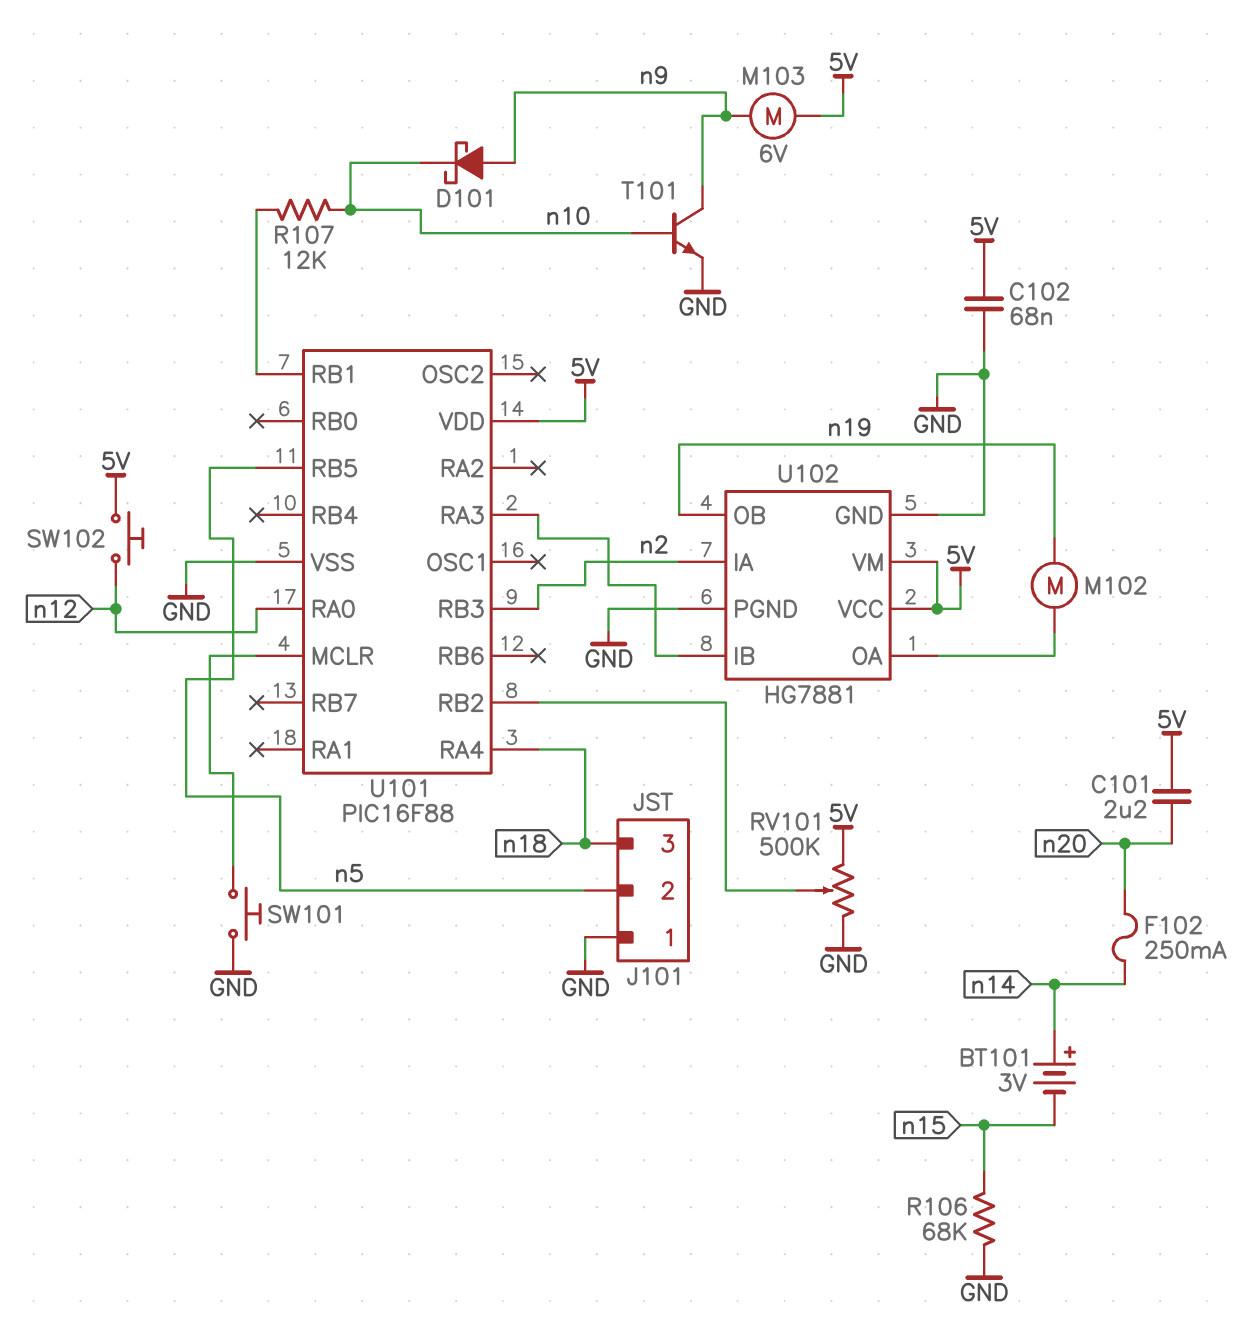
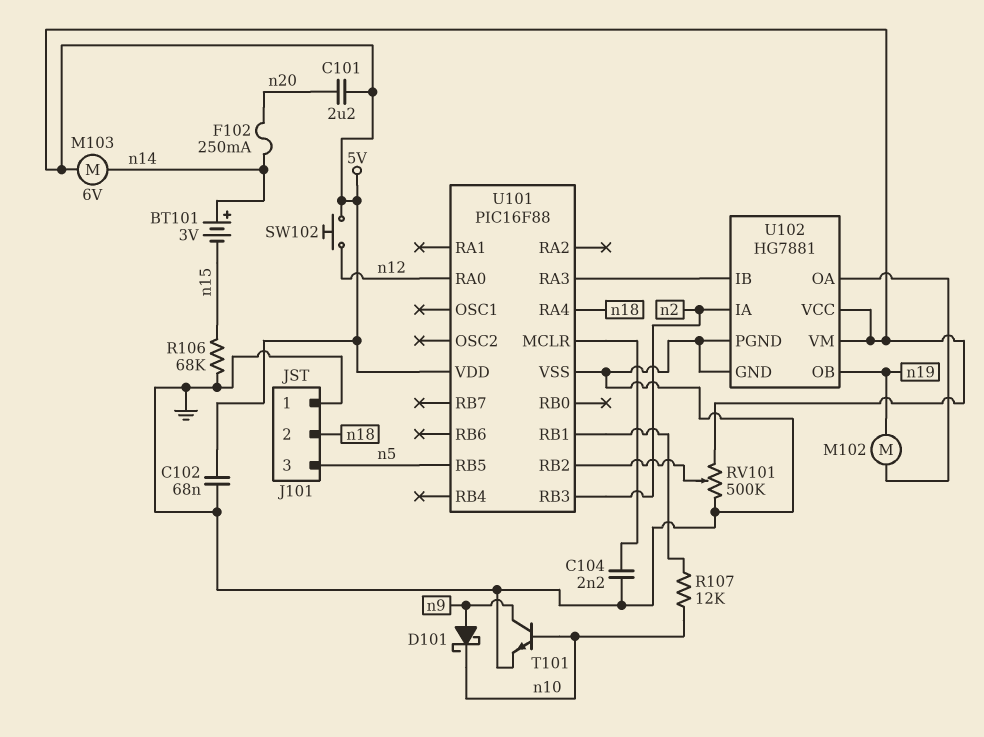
C104: none -> 2.2nF (GND, U101/MCLR)
J101 pin 2: n5 -> n18
J101 pin 3: n18 -> n5
M103: motor 6V (5V, n9) -> motor 6V (5V, n14)
SW101: button (GND, U101/MCLR) -> none

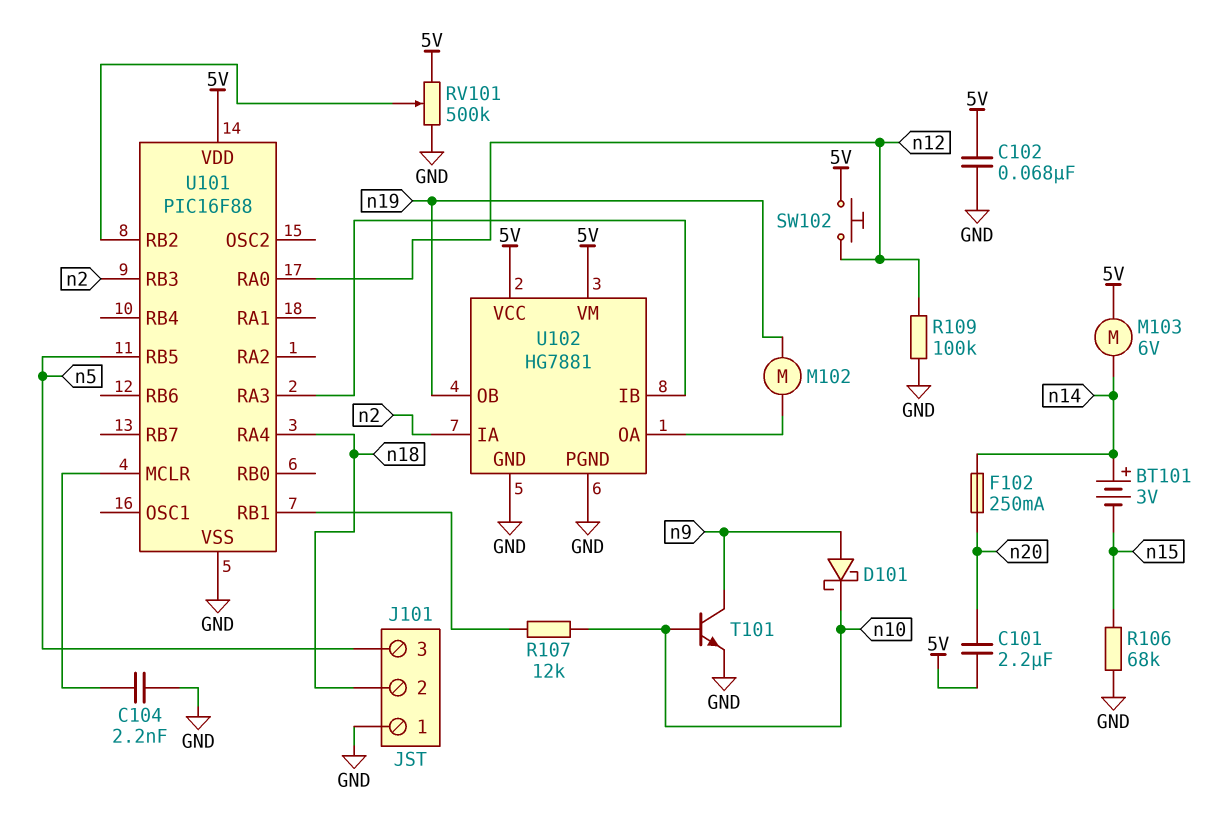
R109: none -> 100k (GND, n12)

